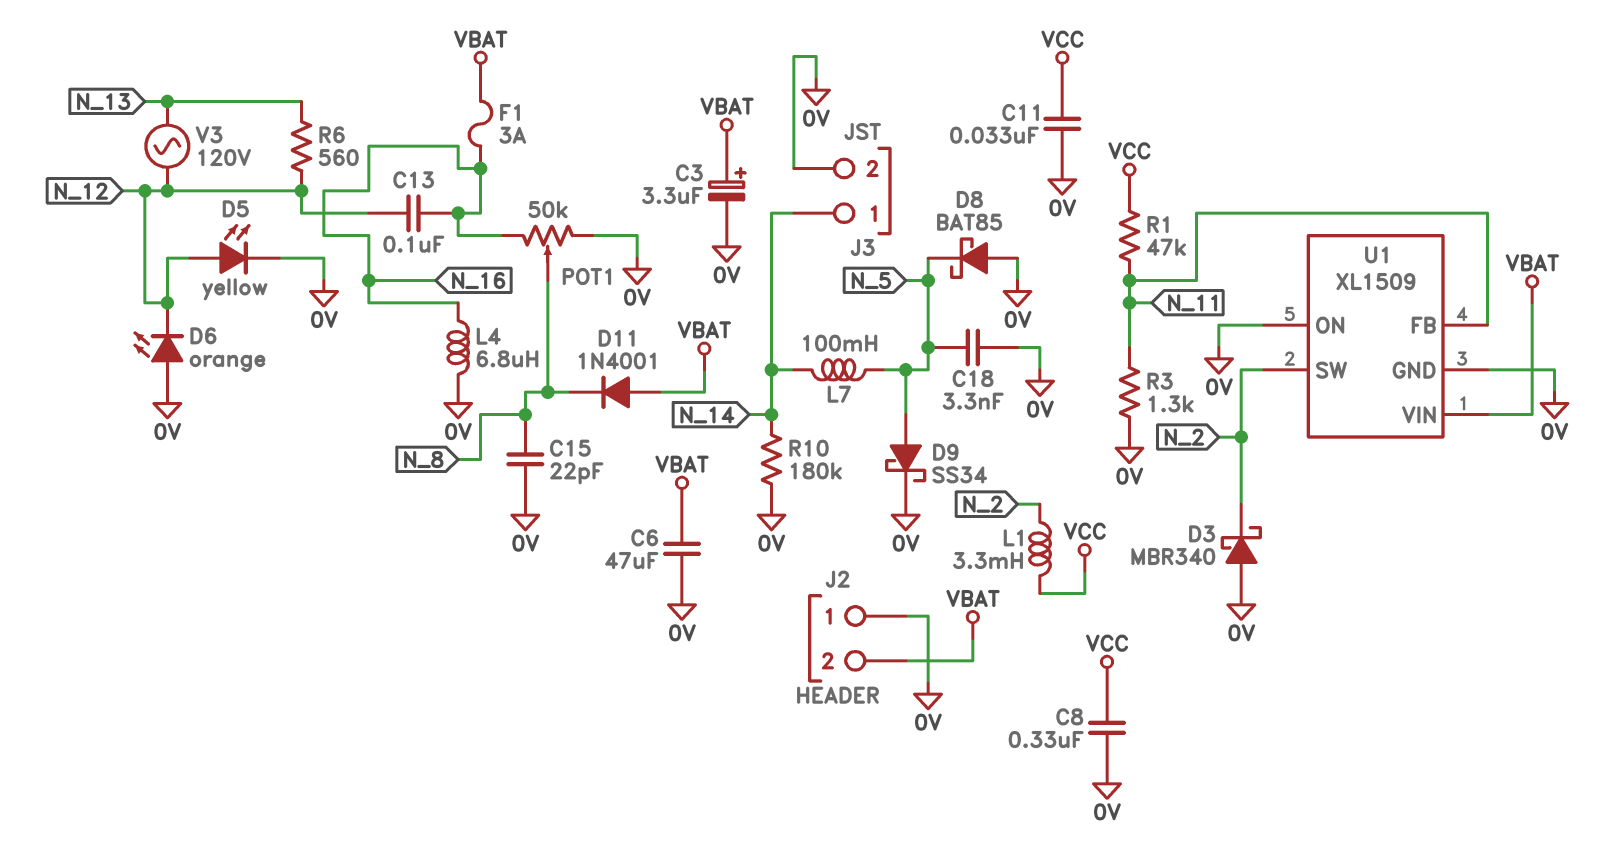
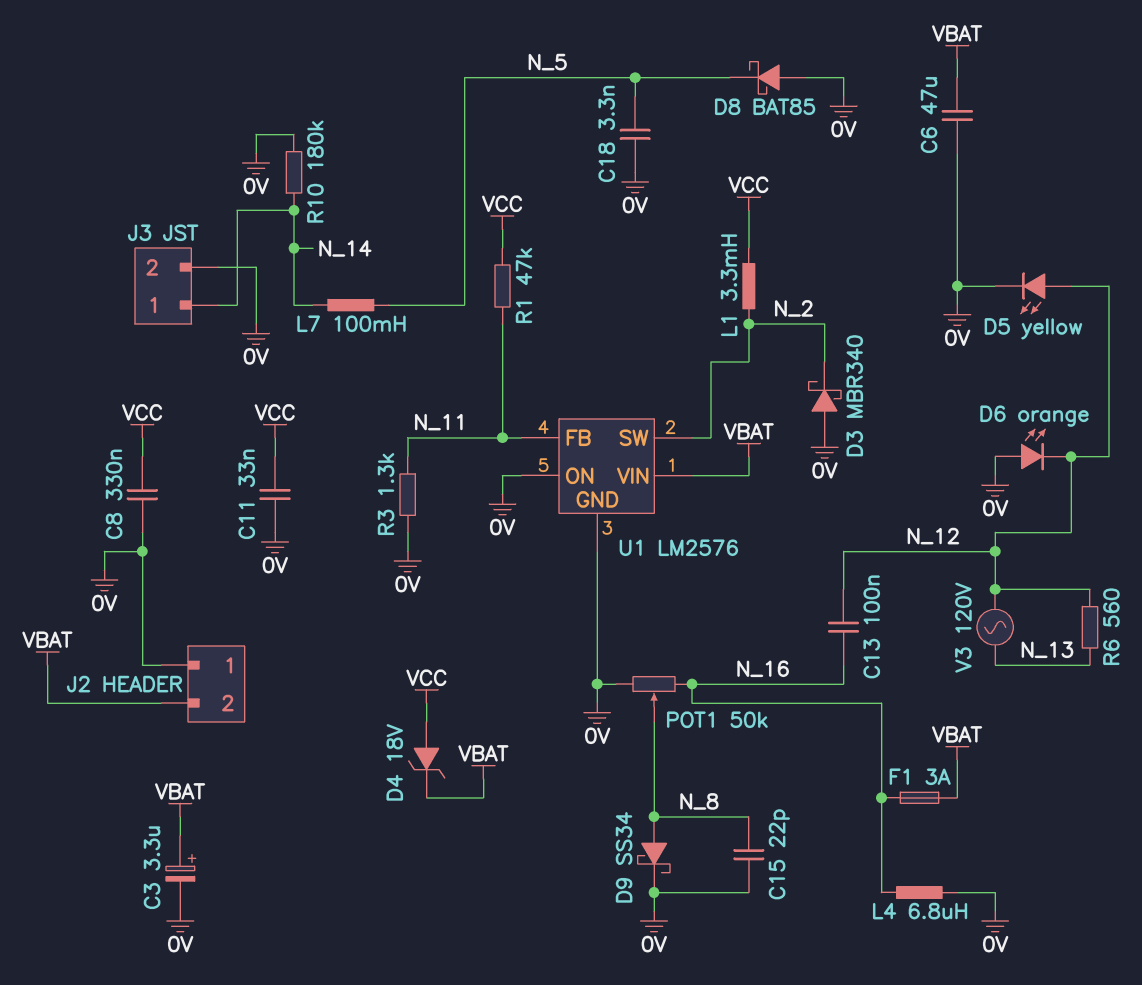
D4: none -> zener 18V (A VCC, K VBAT)
D9: schottky SS34 (A N_5, K 0V) -> schottky SS34 (A N_8, K 0V)
D11: diode 1N4001 (A VBAT, K N_8) -> none
U1: XL1509 -> LM2576

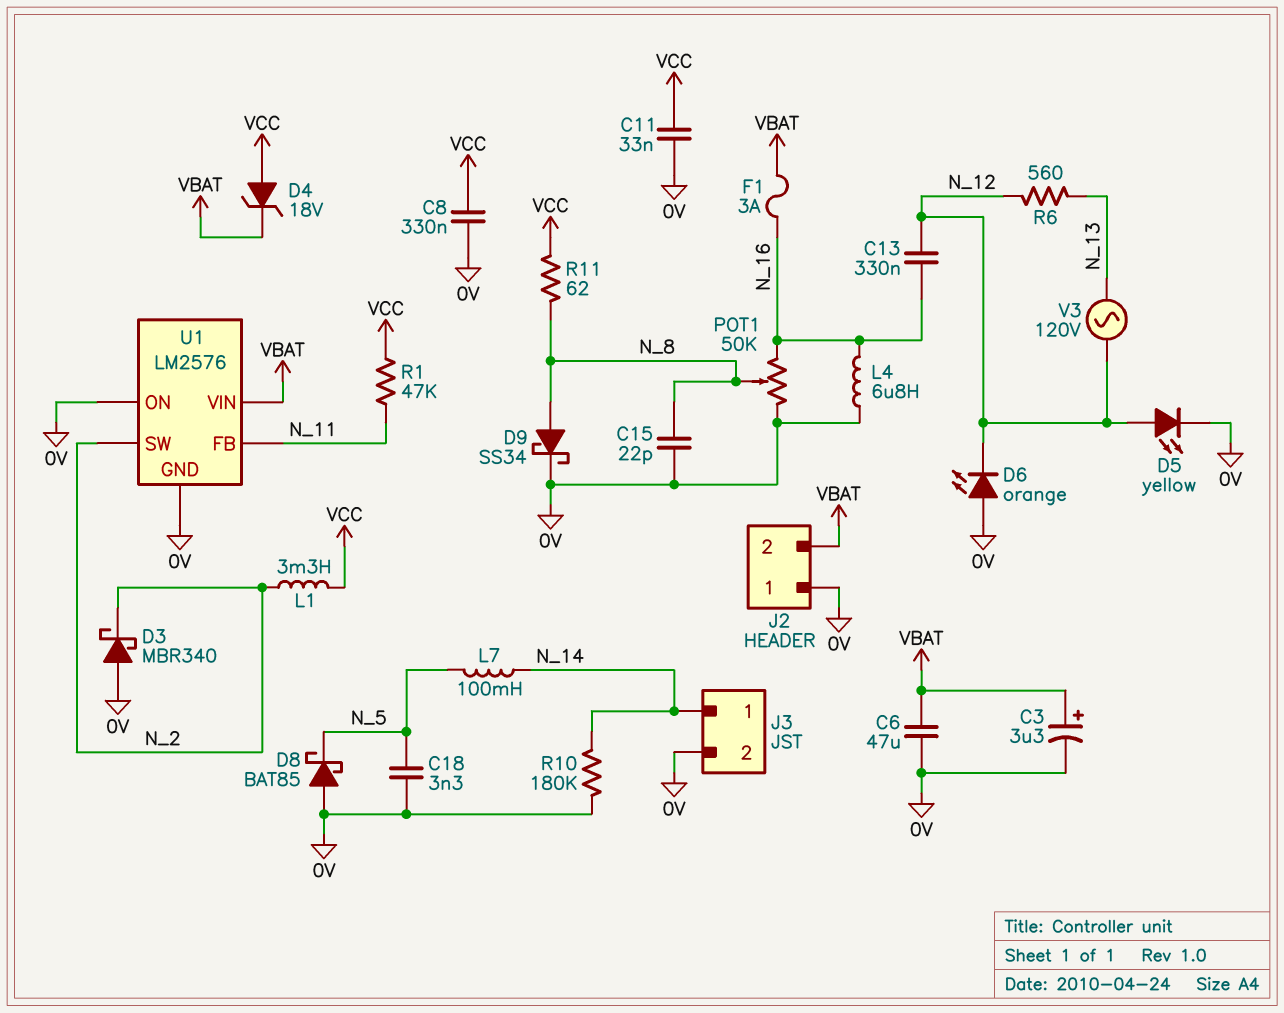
C13: 100nF (N_12, N_16) -> 330nF (N_12, N_16)
R3: 1.3k (0V, N_11) -> none
R11: none -> 62 (N_8, VCC)

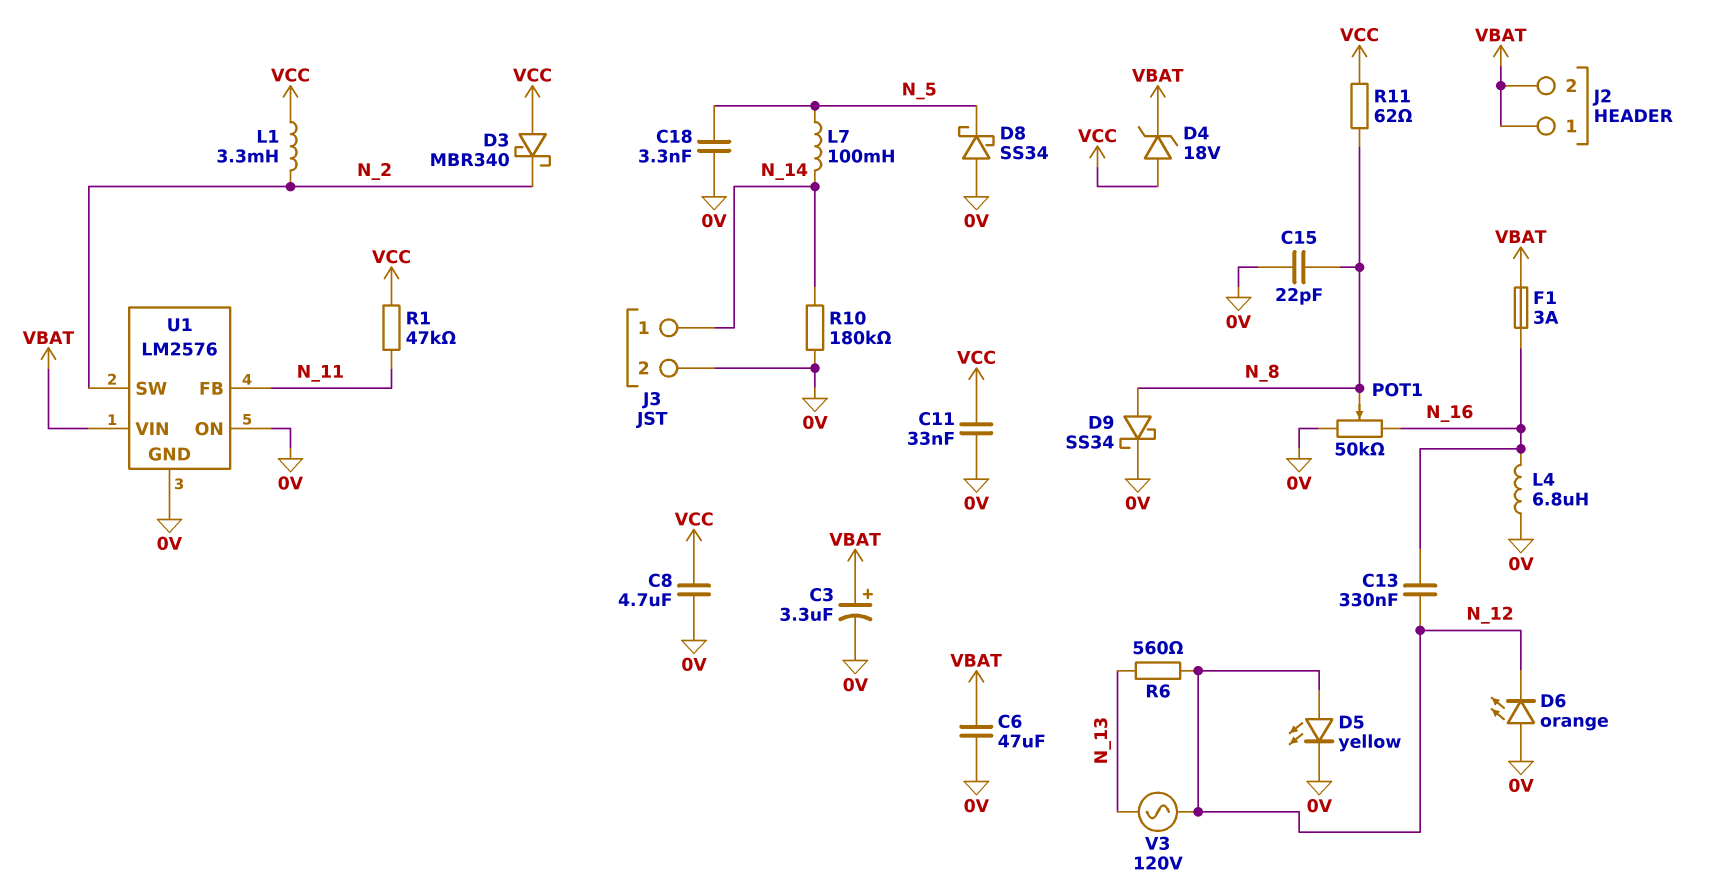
C8: 330nF (0V, VCC) -> 4.7uF (0V, VCC)
D3: schottky MBR340 (A 0V, K N_2) -> schottky MBR340 (A VCC, K N_2)
D8: schottky BAT85 (A 0V, K N_5) -> schottky SS34 (A 0V, K N_5)
J2 pin 1: 0V -> VBAT

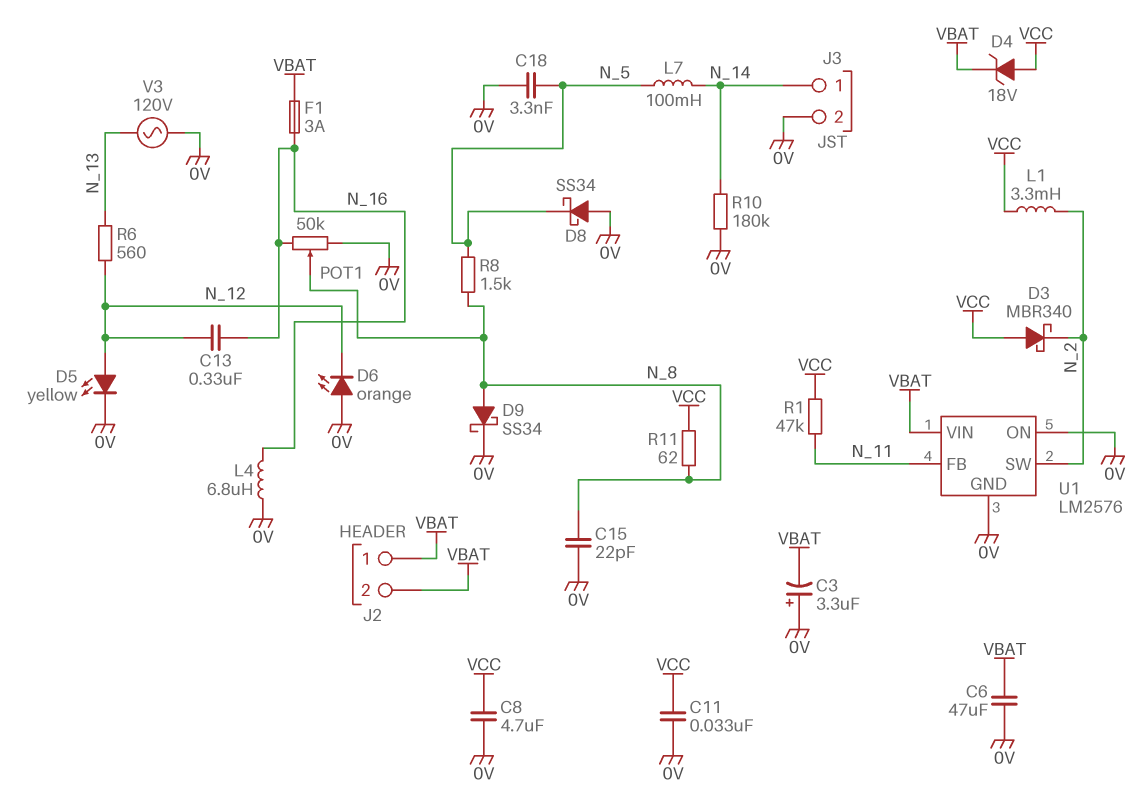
C3: 3.3uF (plus VBAT, minus 0V) -> 3.3uF (plus 0V, minus VBAT)
R8: none -> 1.5k (N_5, N_8)
V3: AC 120V (N_12, N_13) -> AC 120V (0V, N_13)

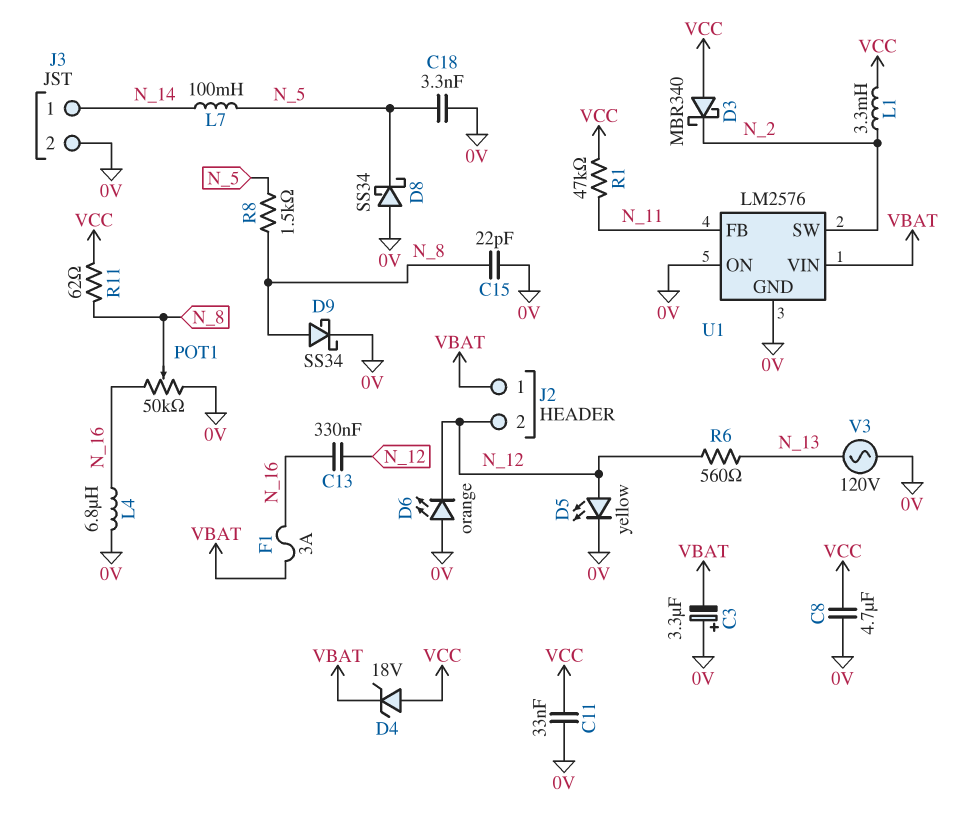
C6: 47uF (0V, VBAT) -> none
J2 pin 2: VBAT -> N_12
R10: 180k (0V, N_14) -> none

